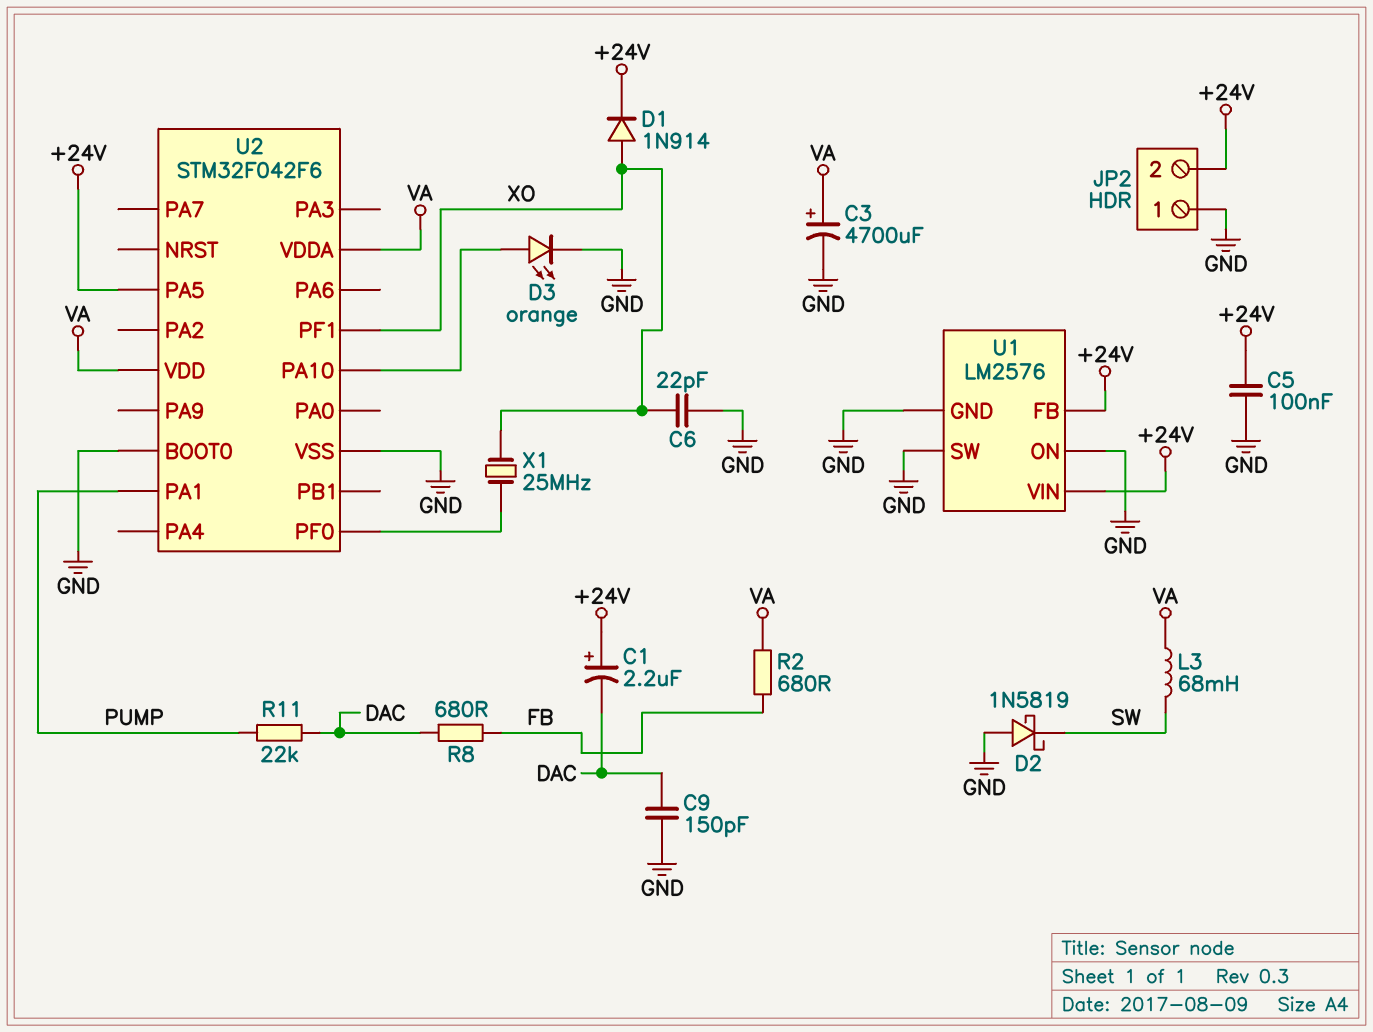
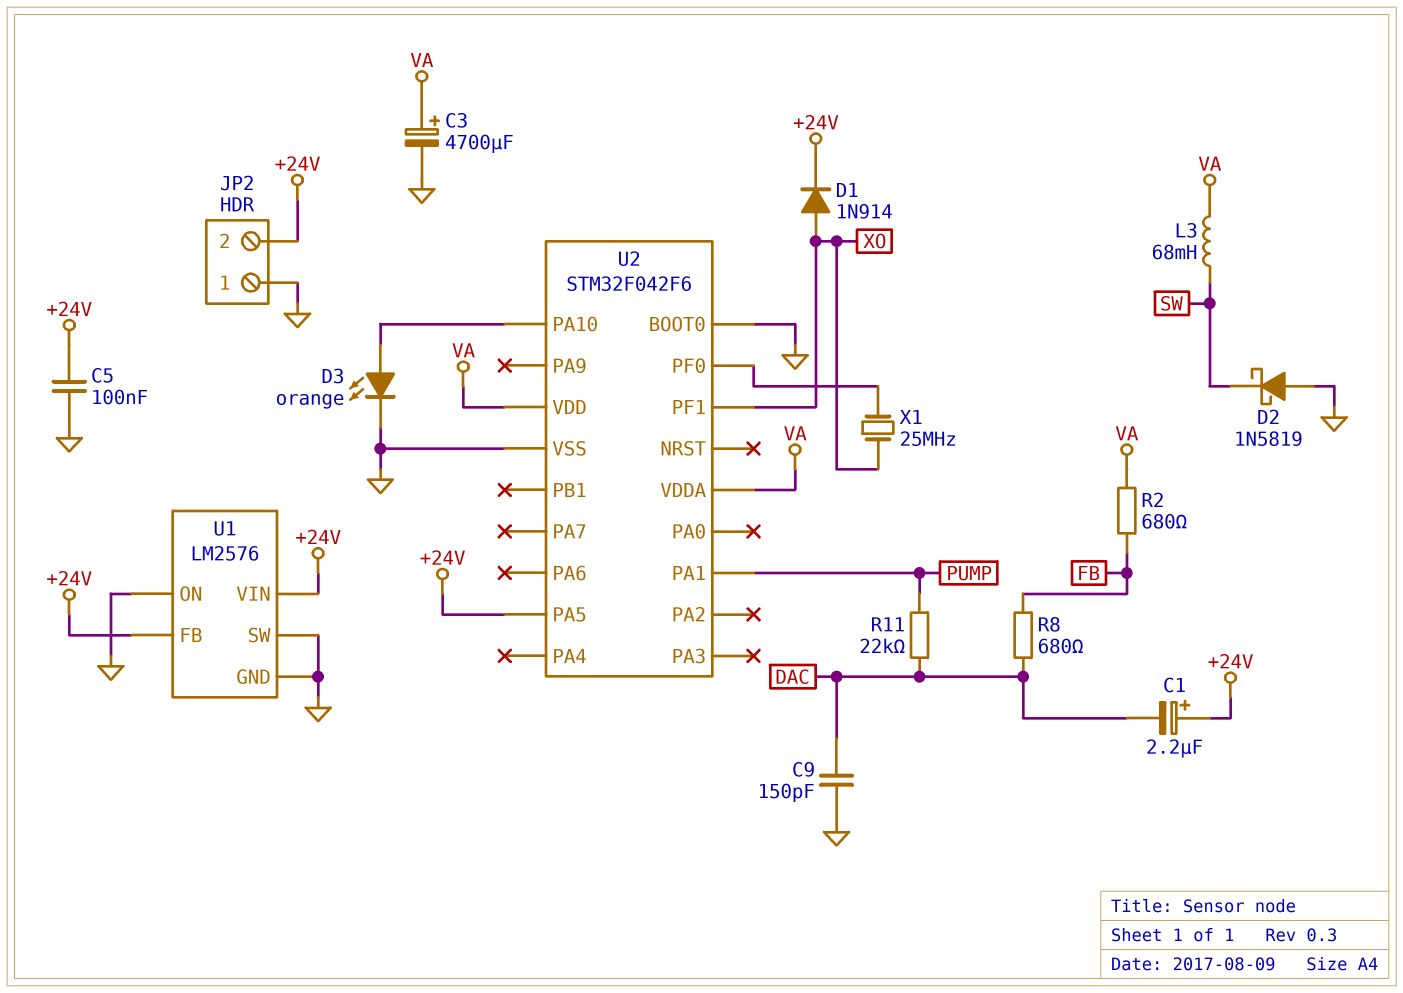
C6: 22pF (GND, XO) -> none

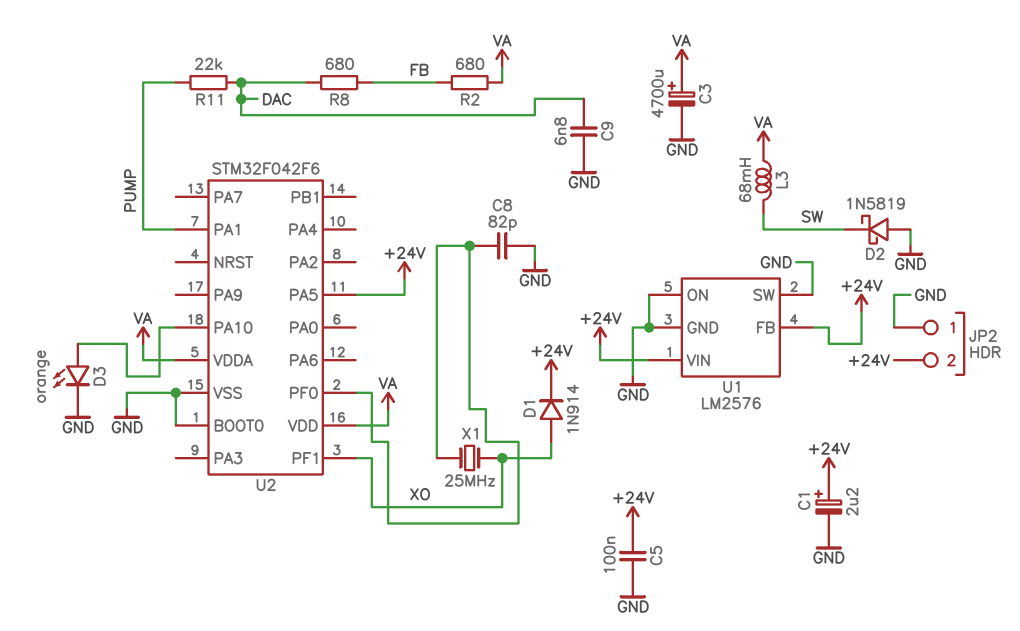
C1: 2.2uF (plus +24V, minus DAC) -> 2.2uF (plus +24V, minus GND)
C8: none -> 82pF (GND, U2/PF0)
C9: 150pF (DAC, GND) -> 6.8nF (DAC, GND)

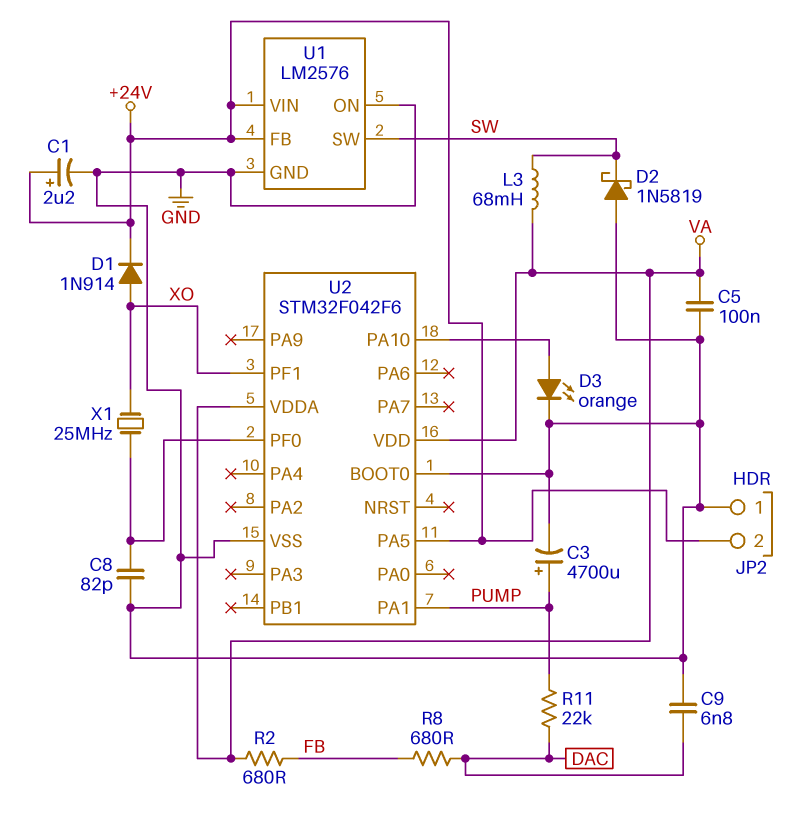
C3: 4700uF (plus VA, minus GND) -> 4700uF (plus PUMP, minus GND)
C5: 100nF (+24V, GND) -> 100nF (GND, VA)
U1 pin SW: GND -> SW

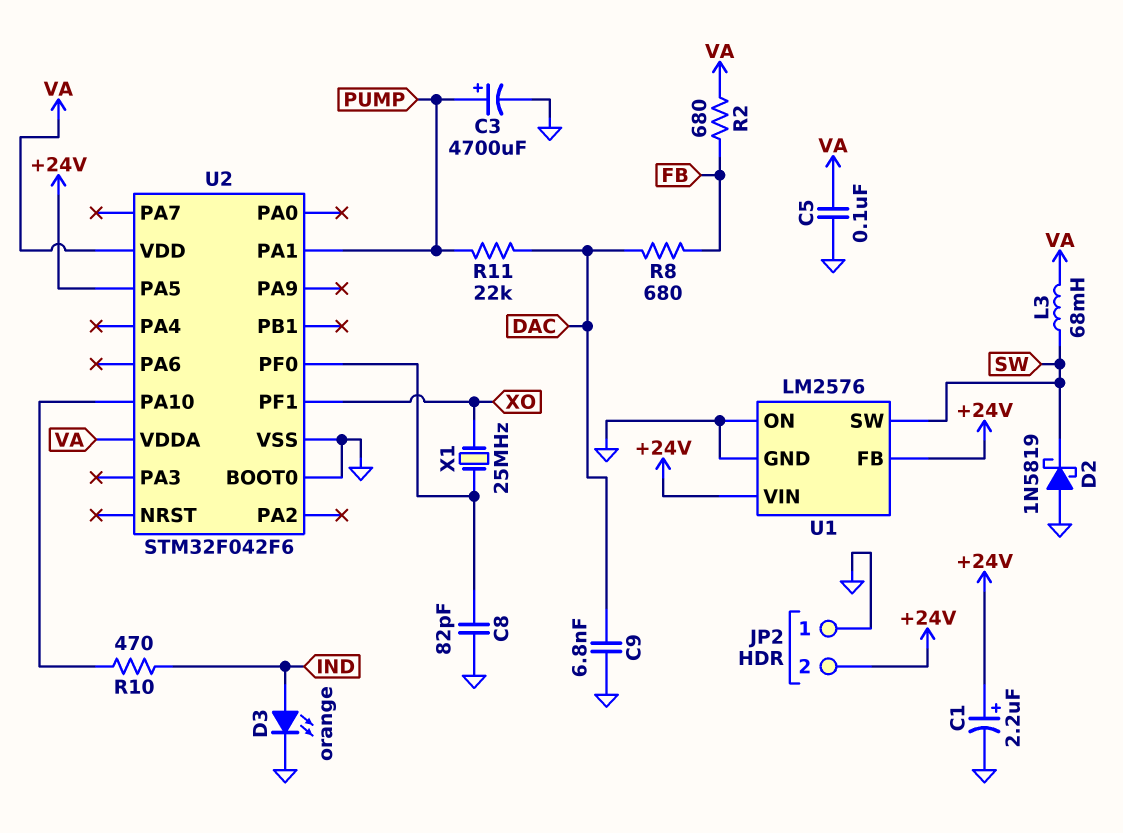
D1: diode 1N914 (A XO, K +24V) -> none
D3: LED orange (A U2/PA10, K GND) -> LED orange (A IND, K GND)
R10: none -> 470 (IND, U2/PA10)

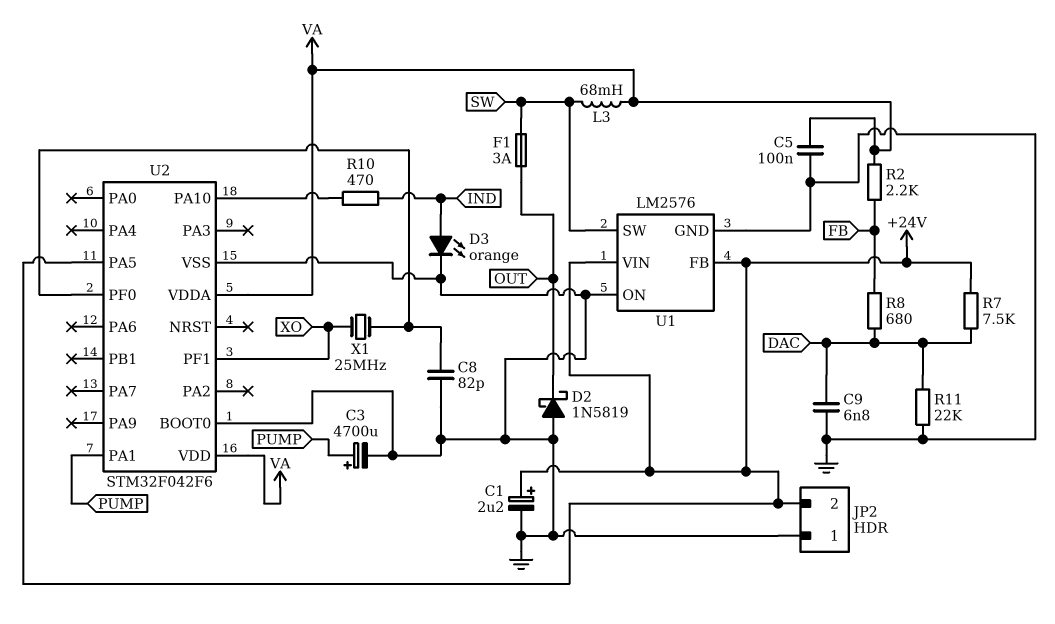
D2: schottky 1N5819 (A GND, K SW) -> schottky 1N5819 (A GND, K OUT)
F1: none -> 3A (OUT, SW)
R2: 680 (FB, VA) -> 2.2k (FB, VA)
R7: none -> 7.5k (+24V, DAC)
R11: 22k (DAC, PUMP) -> 22k (DAC, GND)

